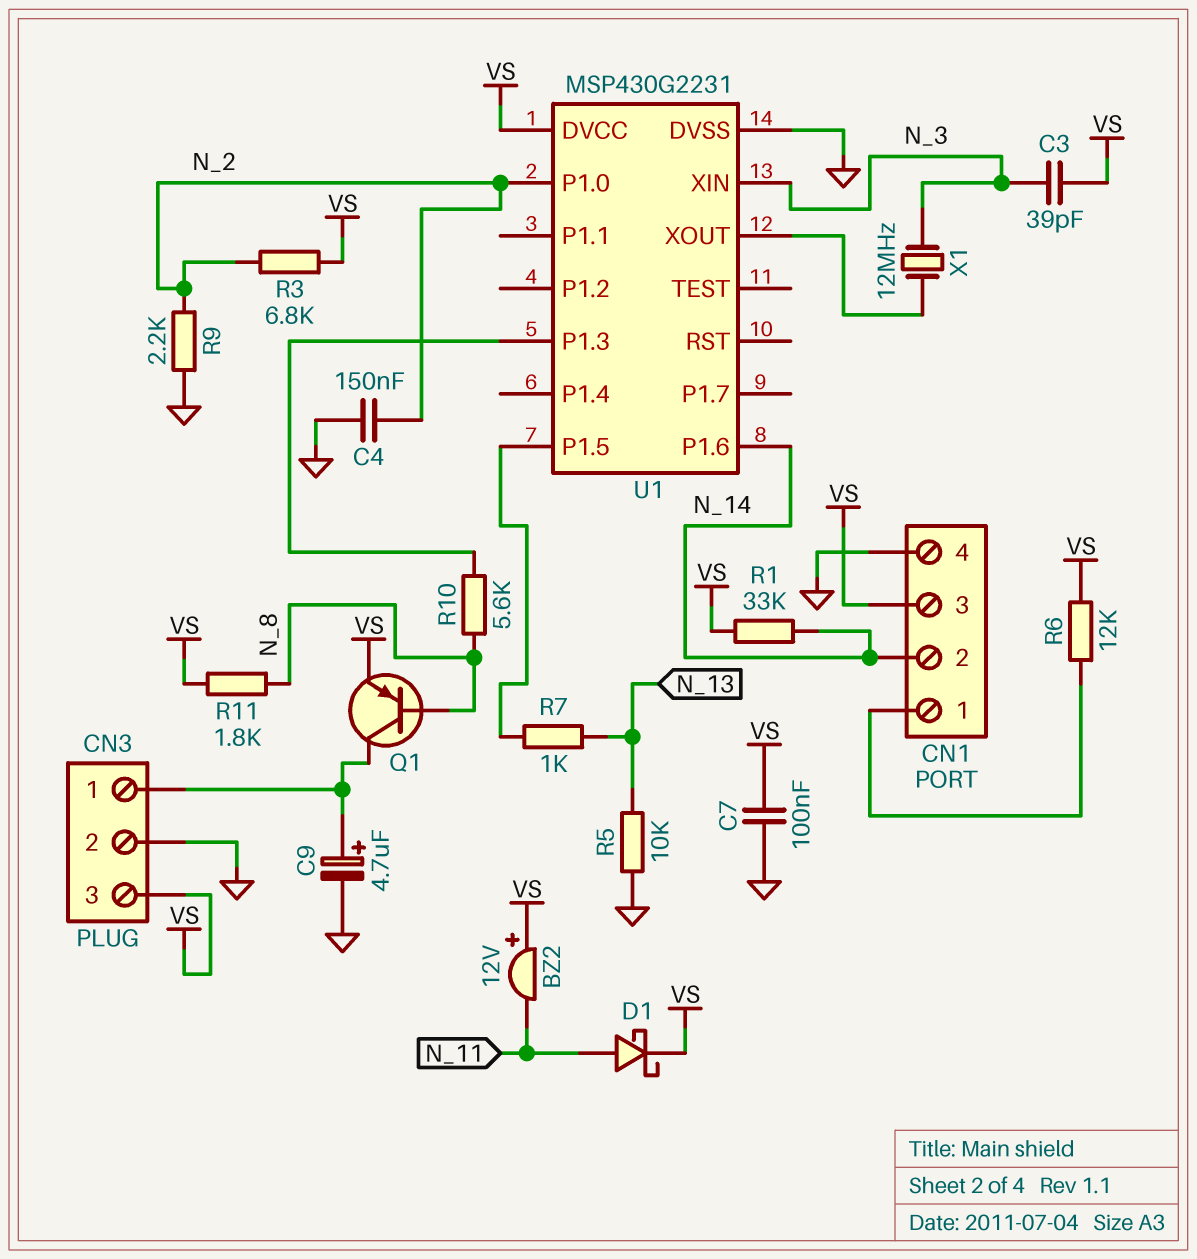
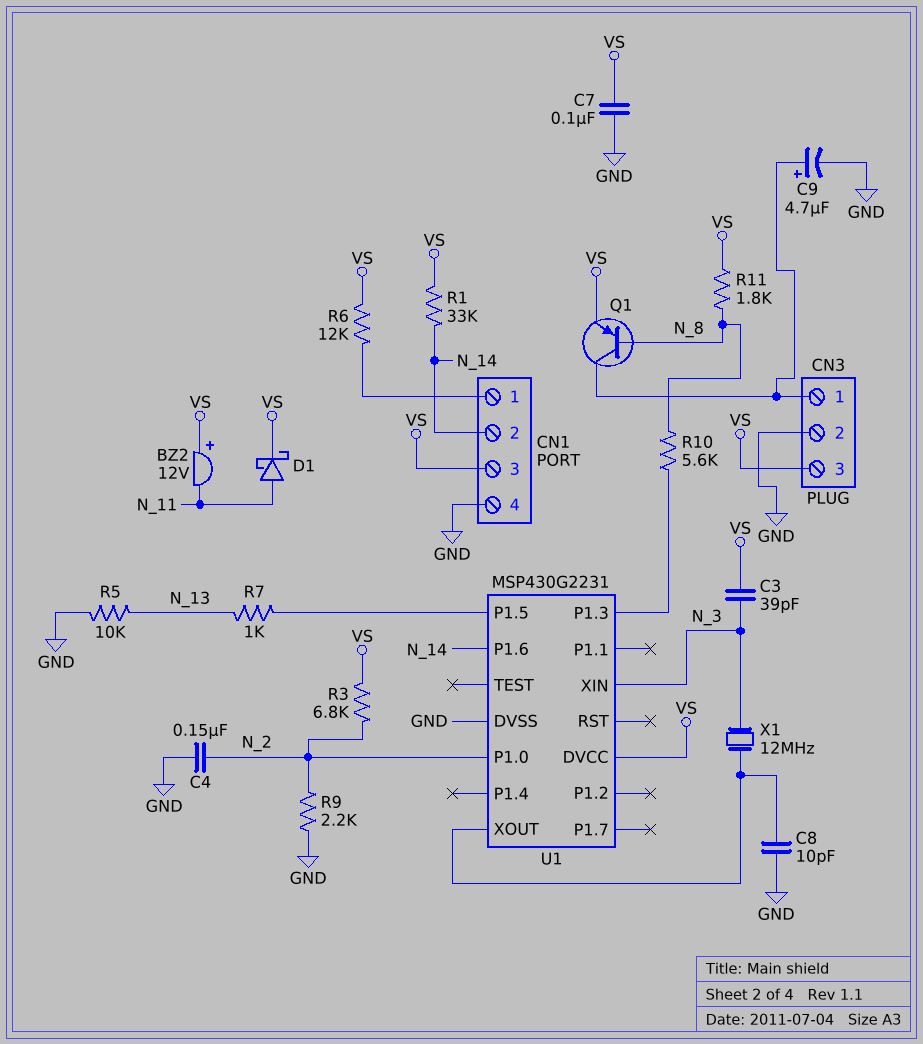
C8: none -> 10pF (GND, U1/XOUT)

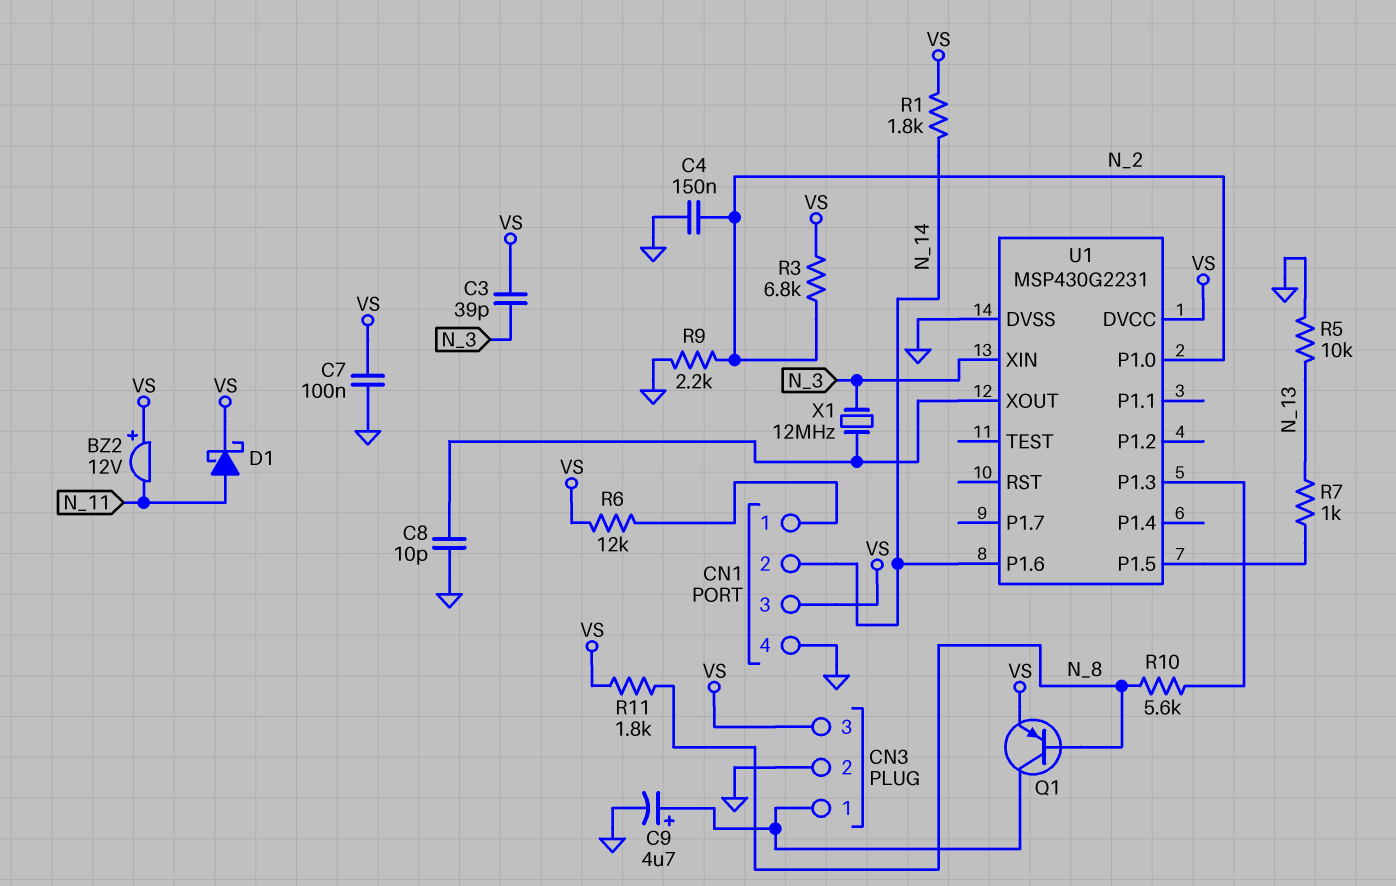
R1: 33k (N_14, VS) -> 1.8k (N_14, VS)

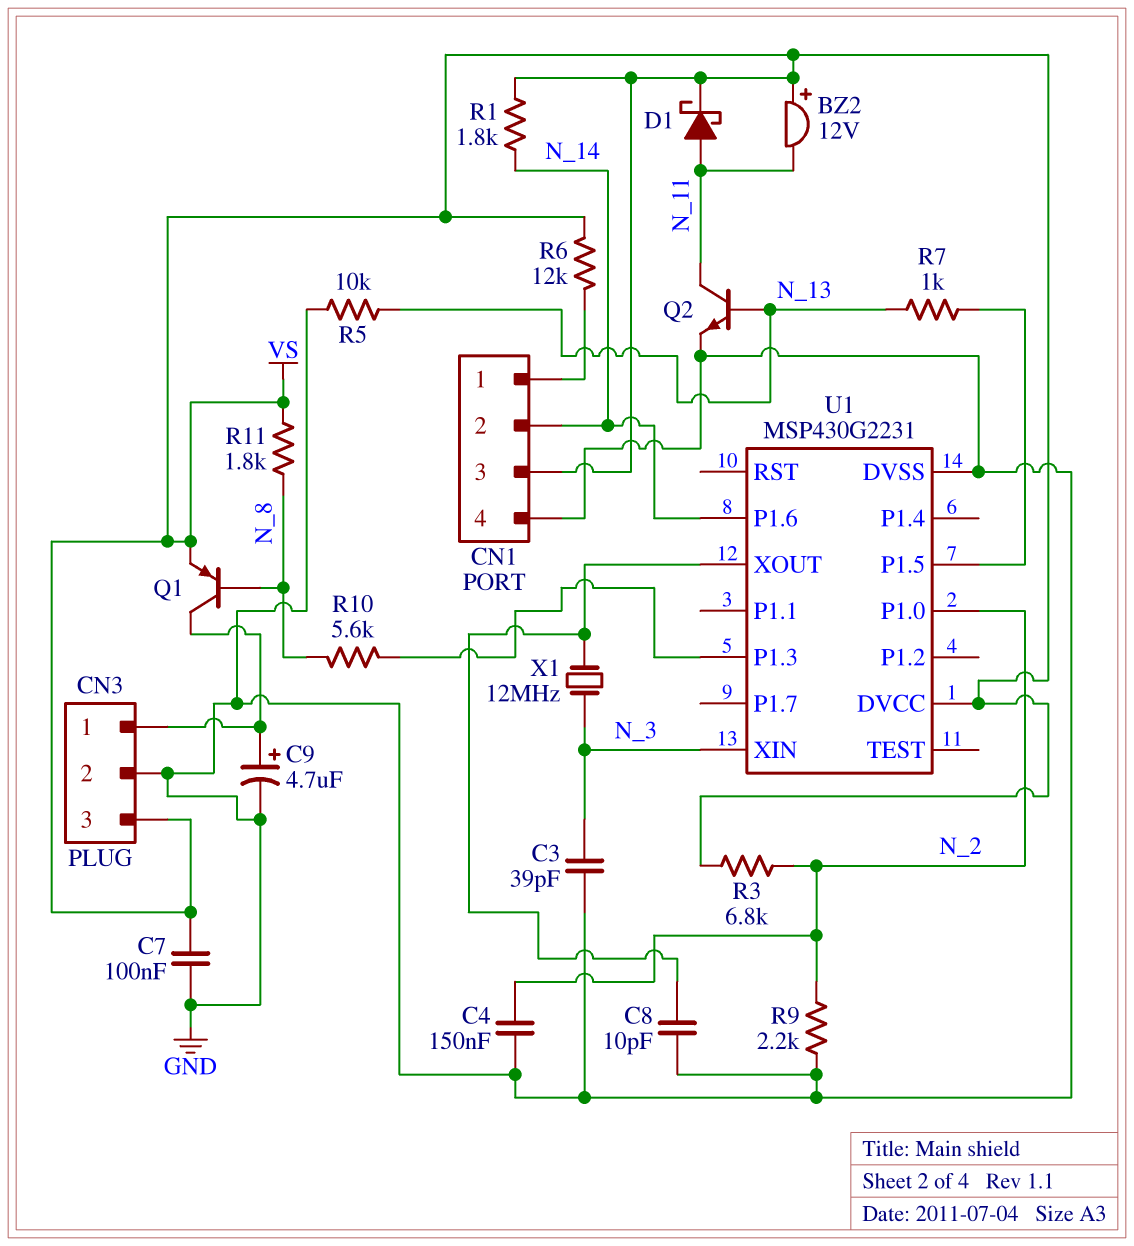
C3: 39pF (N_3, VS) -> 39pF (GND, N_3)
Q2: none -> NPN (B N_13, C N_11, E GND)

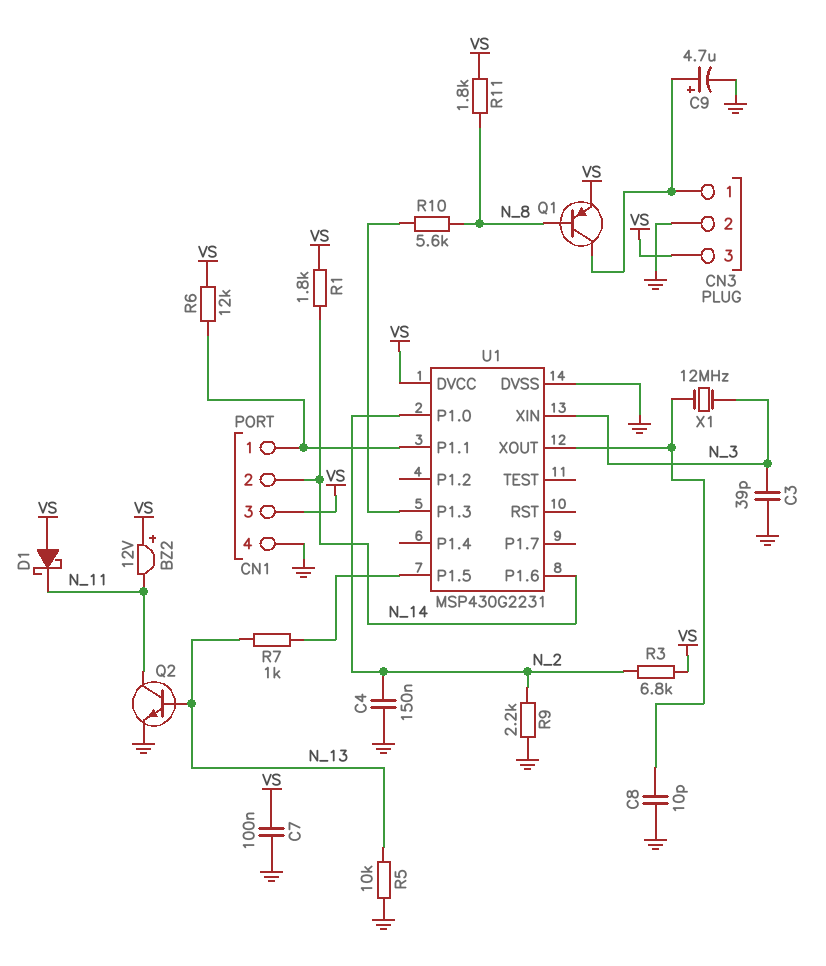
D1: schottky (A N_11, K VS) -> schottky (A VS, K N_11)
U1 pin P1.1: none -> CN1/1

